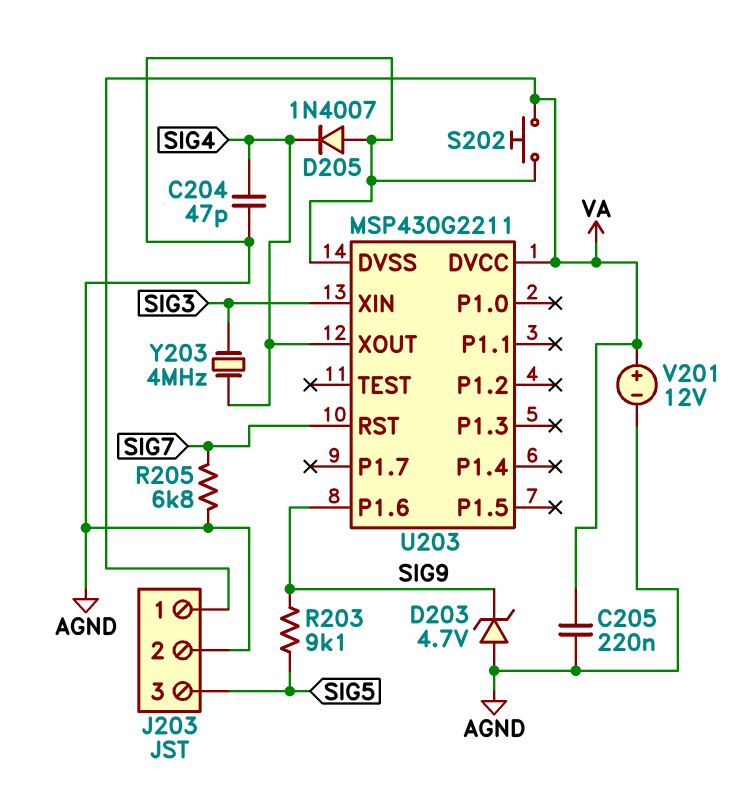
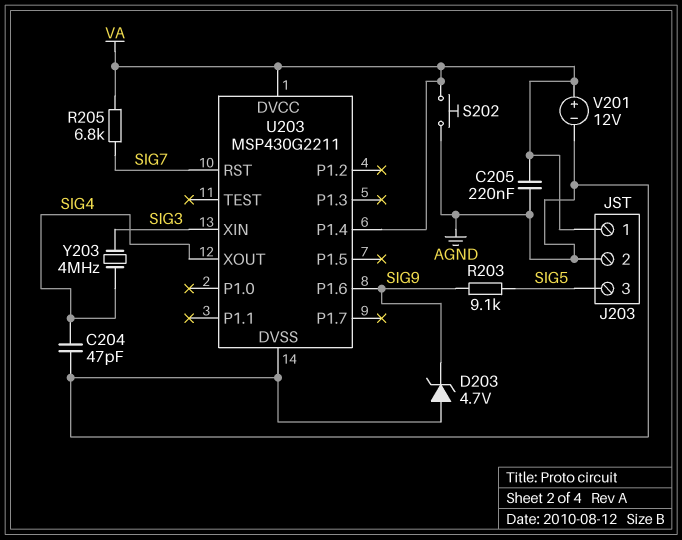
D205: diode 1N4007 (A AGND, K SIG4) -> none
R205: 6.8k (AGND, SIG7) -> 6.8k (SIG7, VA)
U203 pin P1.4: none -> VA

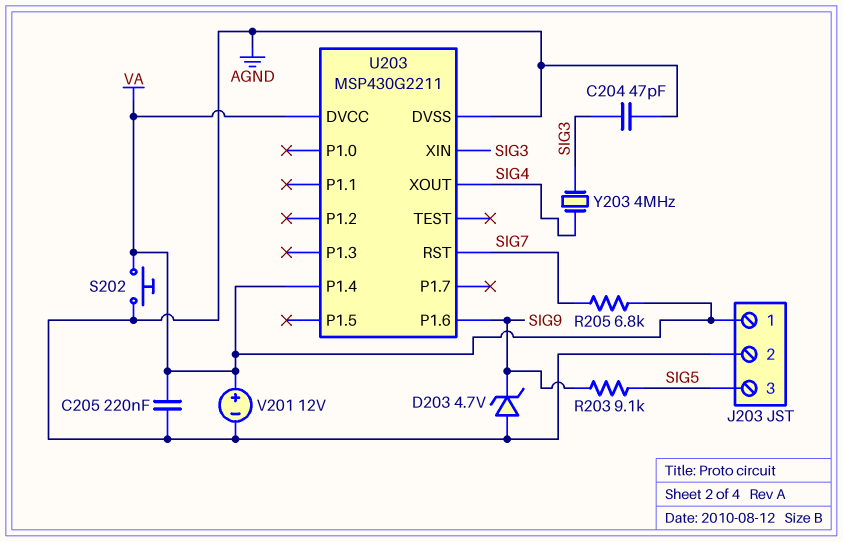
C204: 47pF (AGND, SIG4) -> 47pF (AGND, SIG3)

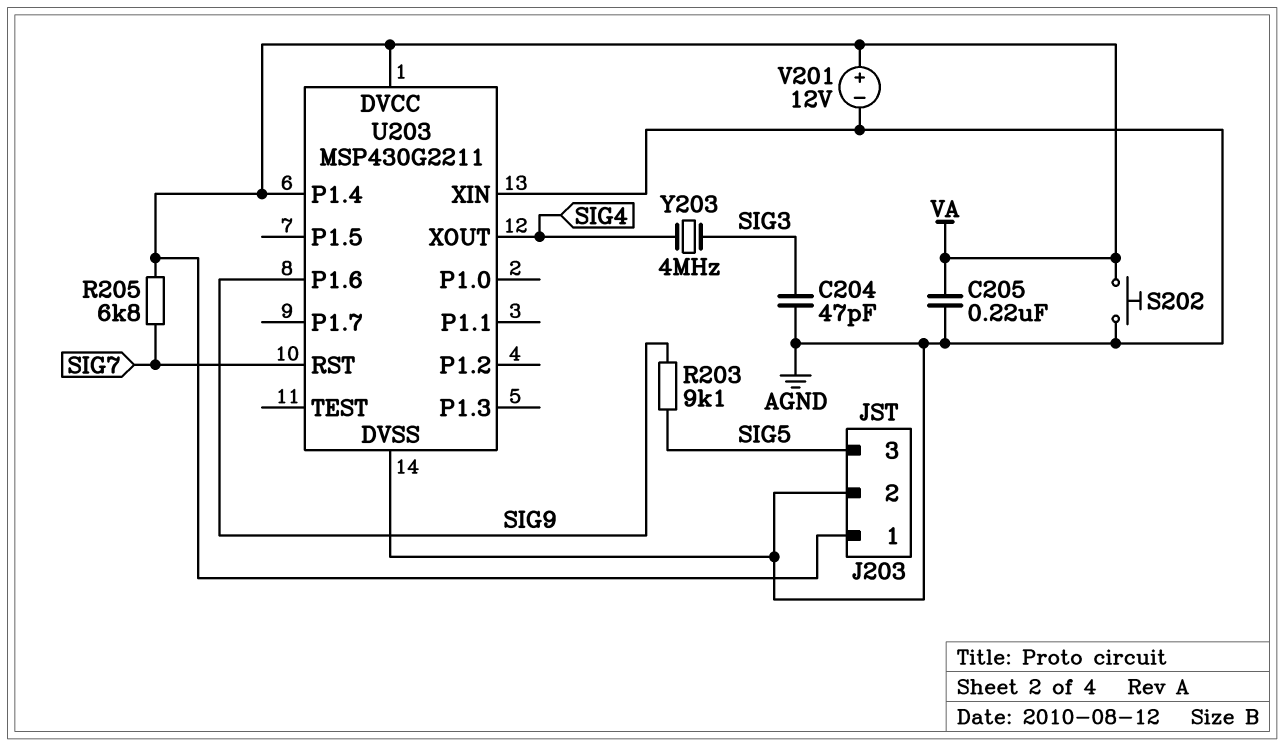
D203: zener 4.7V (A AGND, K SIG9) -> none
U203 pin XIN: SIG3 -> AGND

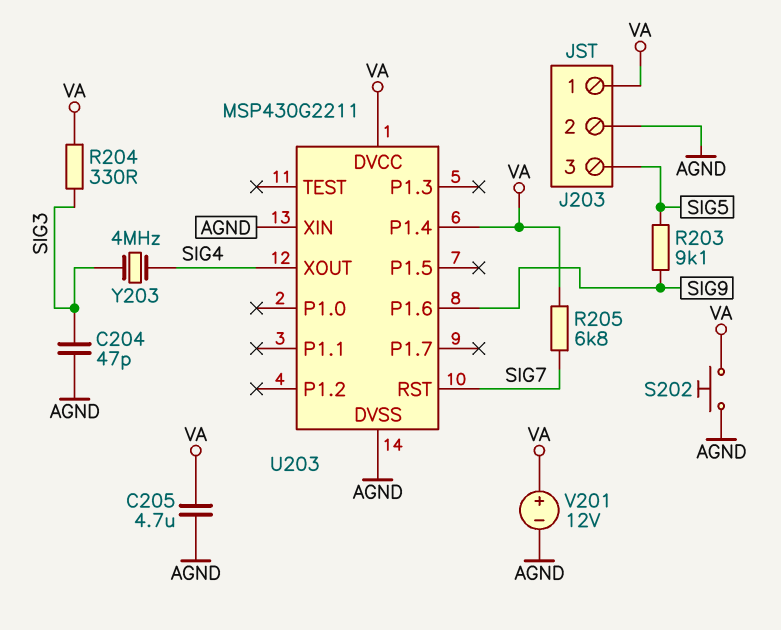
C205: 220nF (AGND, VA) -> 4.7uF (AGND, VA)
R204: none -> 330 (SIG3, VA)

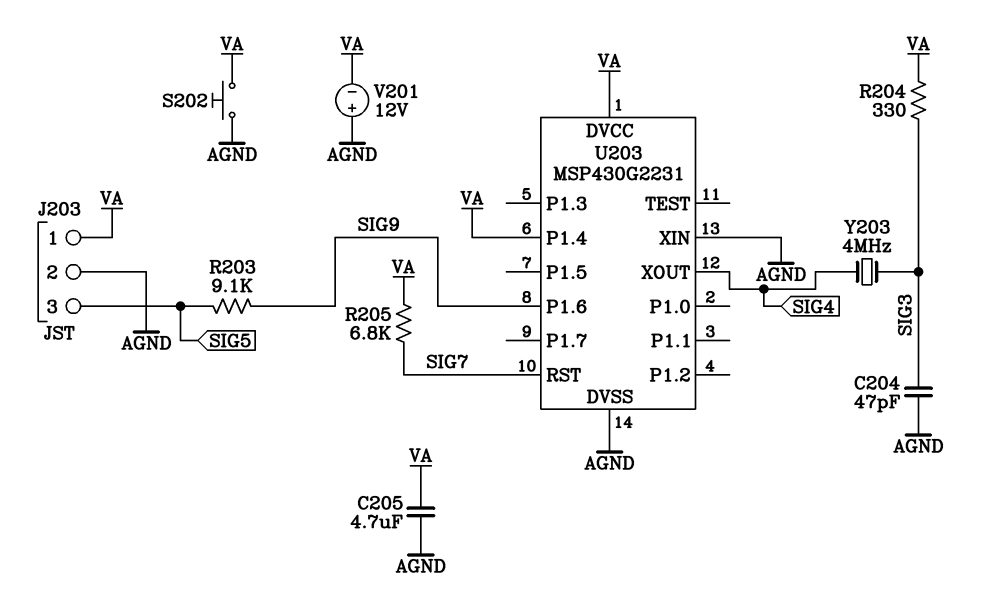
U203: MSP430G2211 -> MSP430G2231
V201: 12V (plus VA, minus AGND) -> 12V (plus AGND, minus VA)

